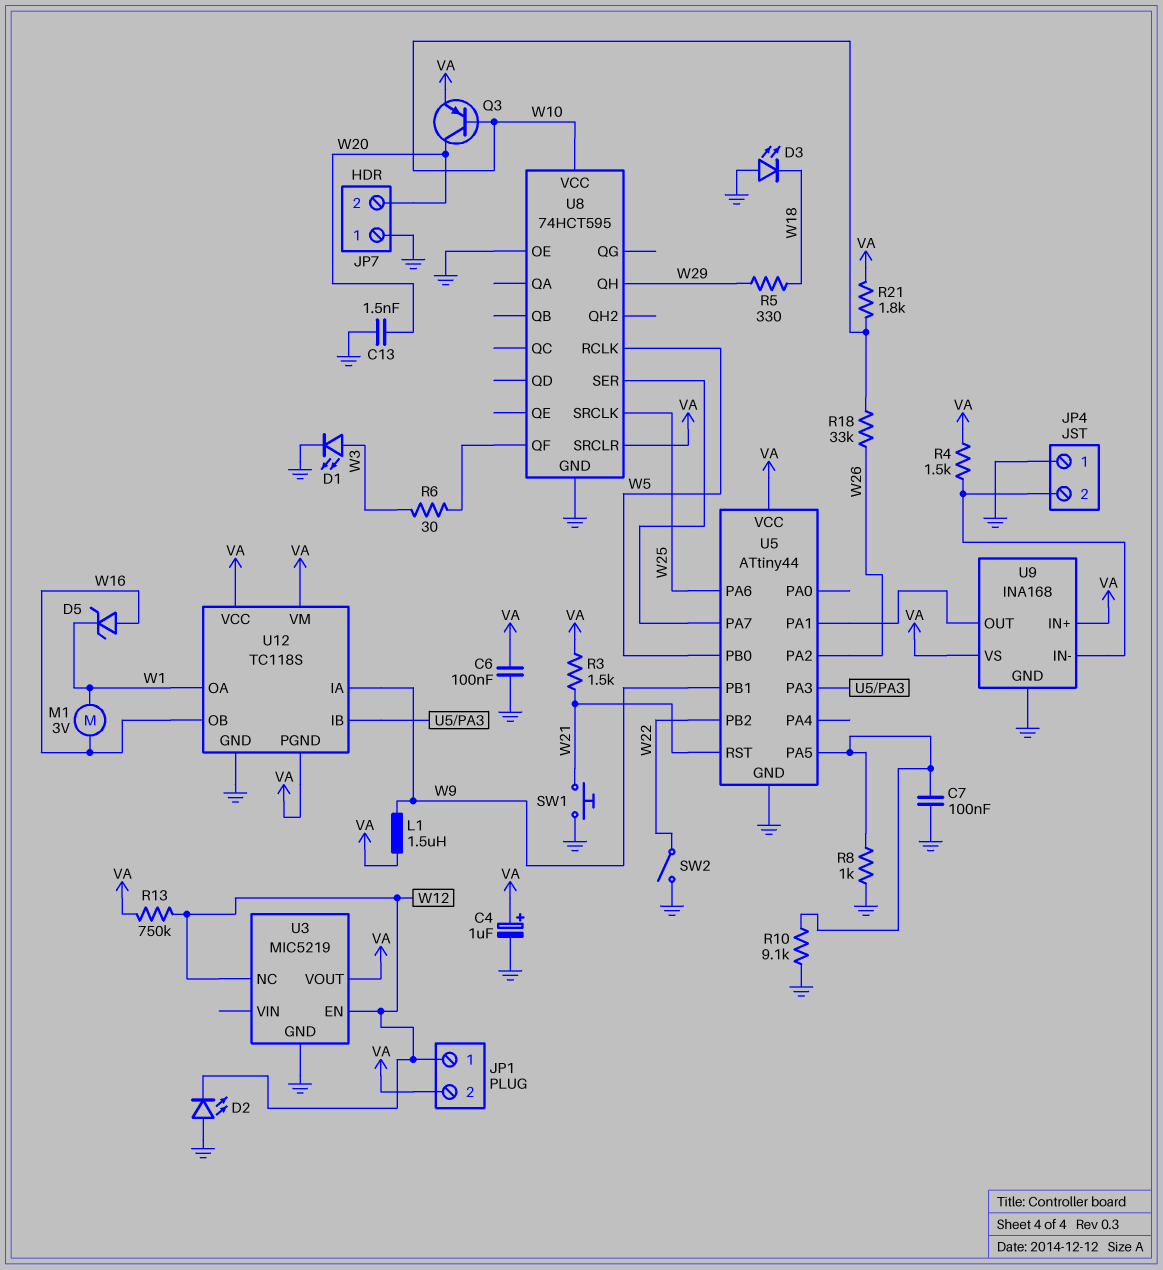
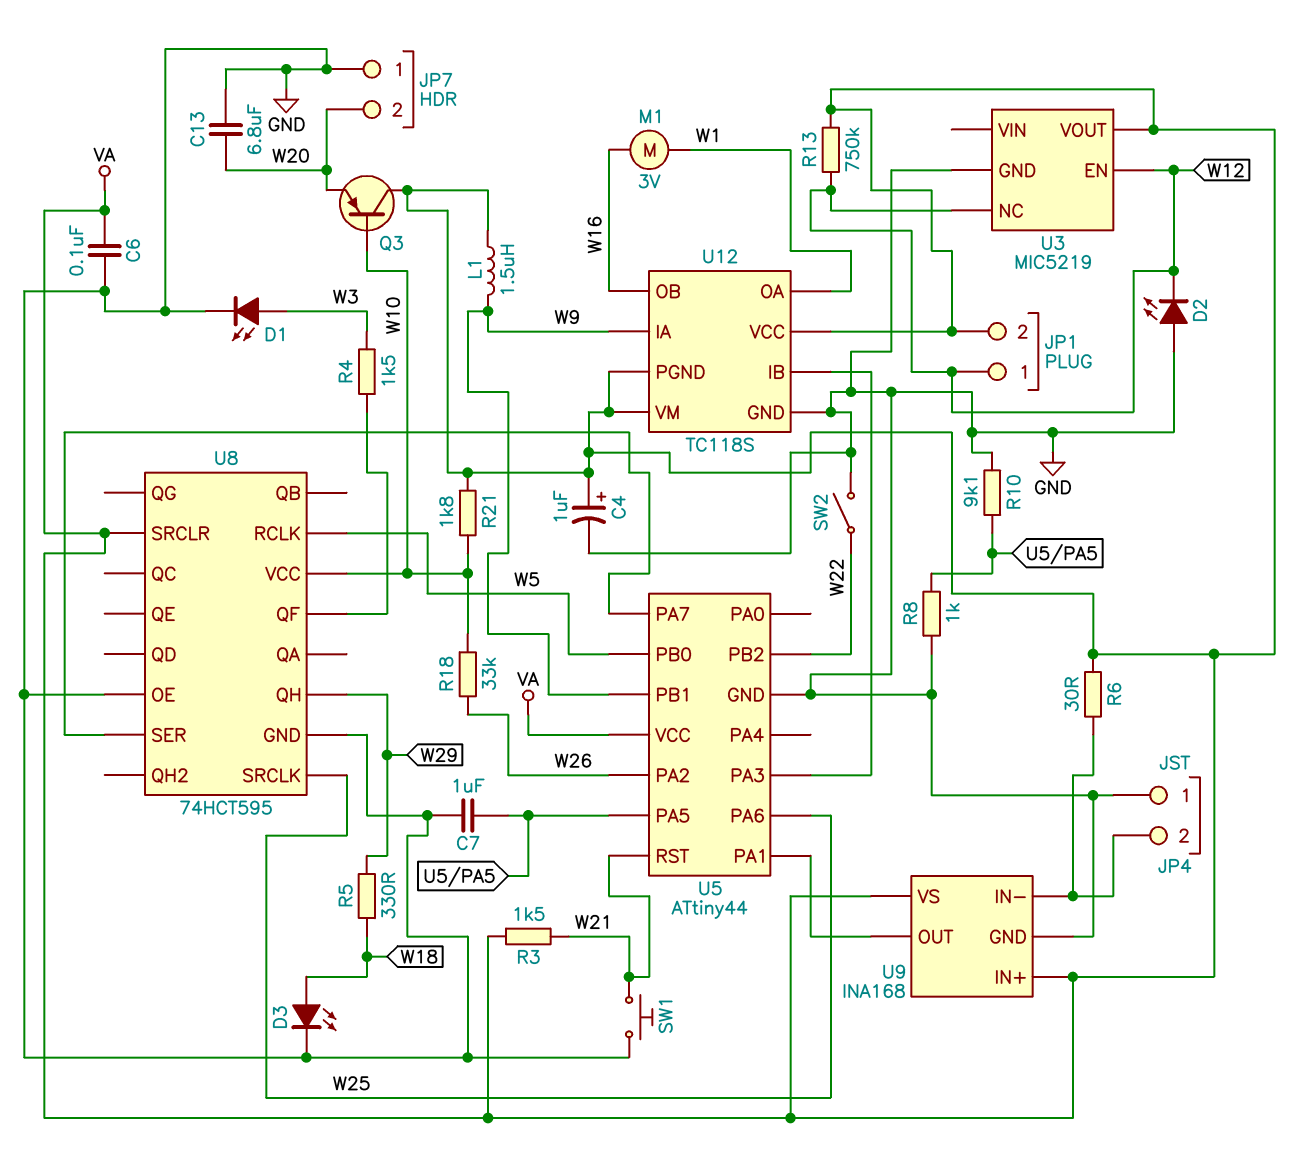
C7: 100nF (GND, U5/PA5) -> 1uF (GND, U5/PA5)
C13: 1.5nF (GND, W20) -> 6.8uF (GND, W20)
D3: LED (A GND, K W18) -> LED (A W18, K GND)
D5: zener (A W16, K W1) -> none
Q3: PNP (B W10, C W20, E VA) -> PNP (B W10, C VA, E W20)
R4: 1.5k (JP4/2, VA) -> 1.5k (U8/QF, W3)
R6: 30 (U8/QF, W3) -> 30 (JP4/2, VA)

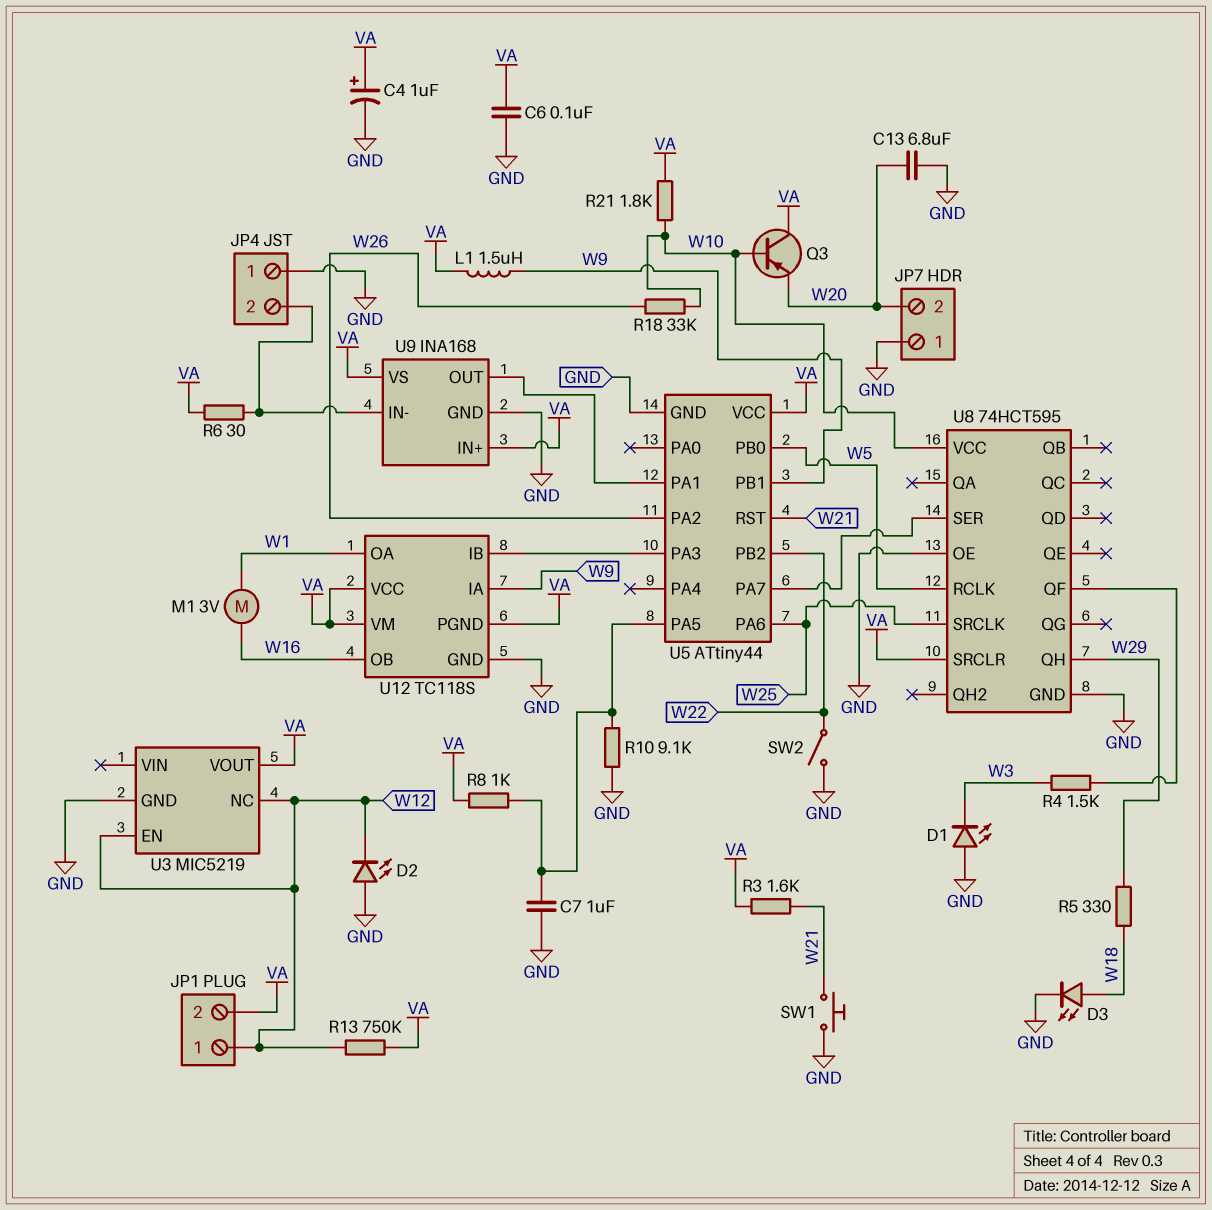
D1: LED (A W3, K GND) -> LED (A GND, K W3)
R3: 1.5k (VA, W21) -> 1.6k (VA, W21)
R8: 1k (GND, U5/PA5) -> 1k (U5/PA5, VA)

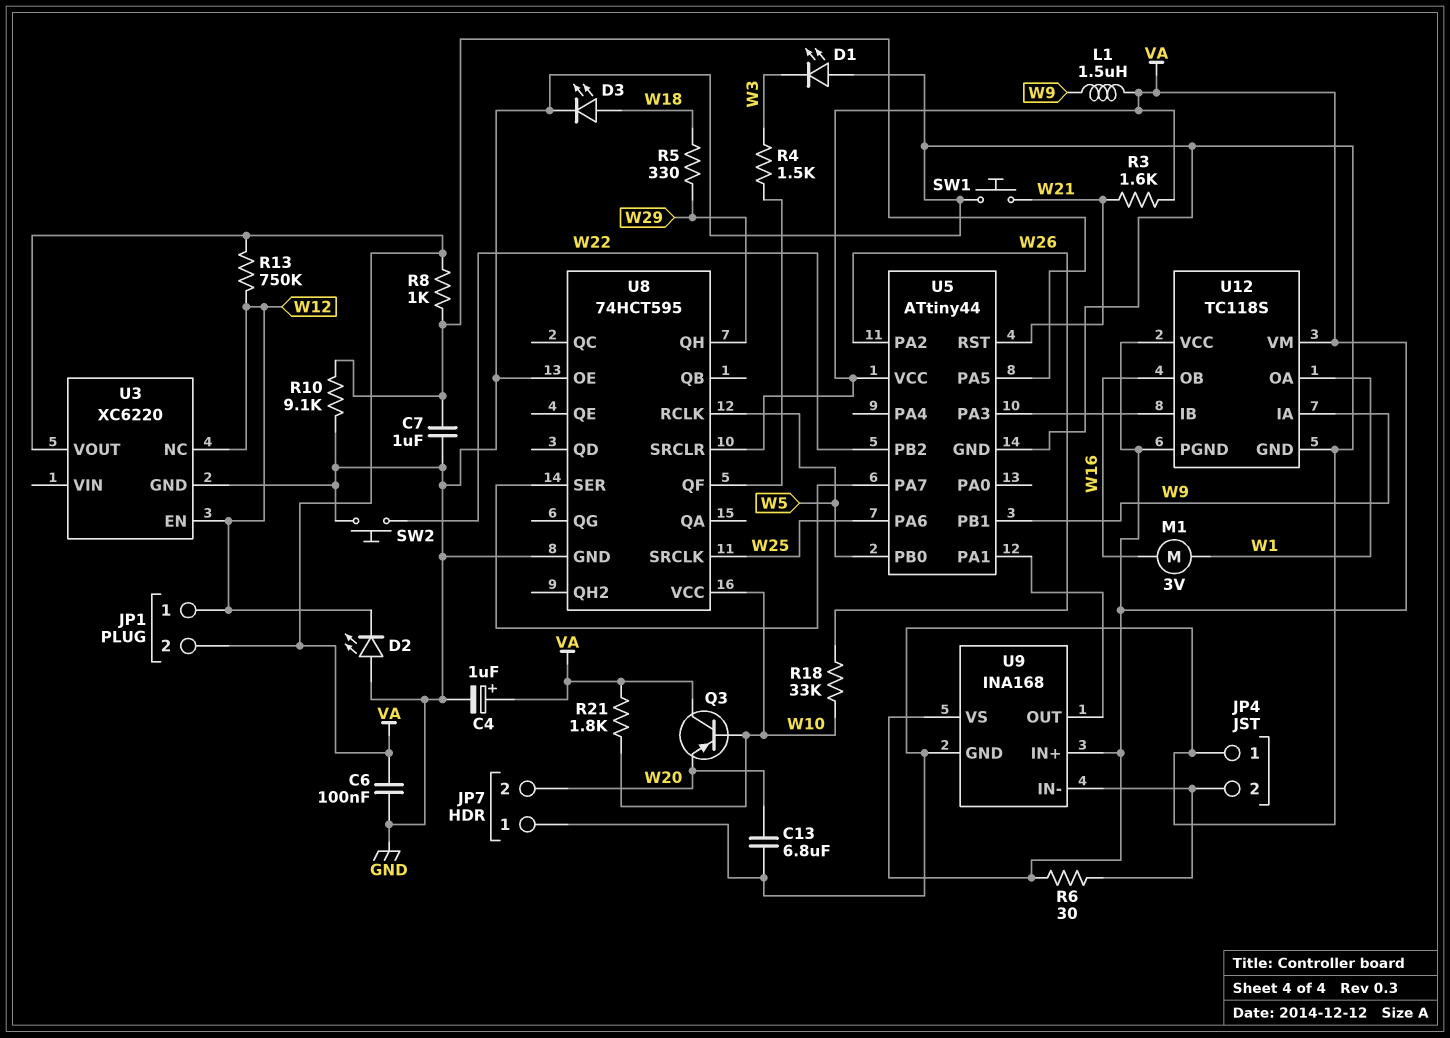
SW2: switch (GND, W22) -> button (GND, W22)
U3: MIC5219 -> XC6220

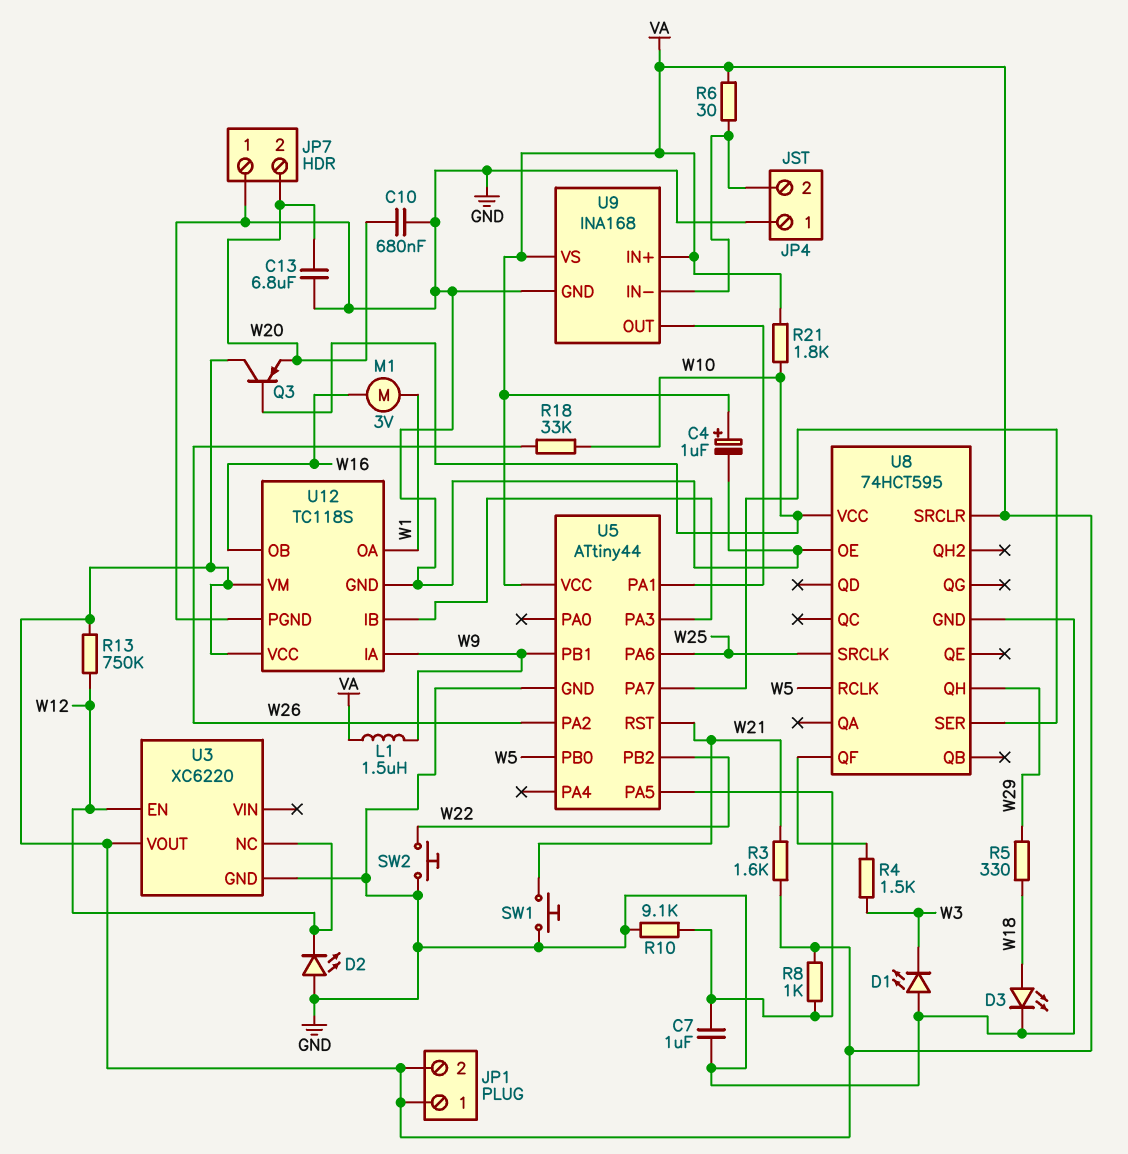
C6: 100nF (GND, VA) -> none
C10: none -> 680nF (GND, W20)
JP1 pin 1: W12 -> VA
U12 pin PGND: VA -> GND

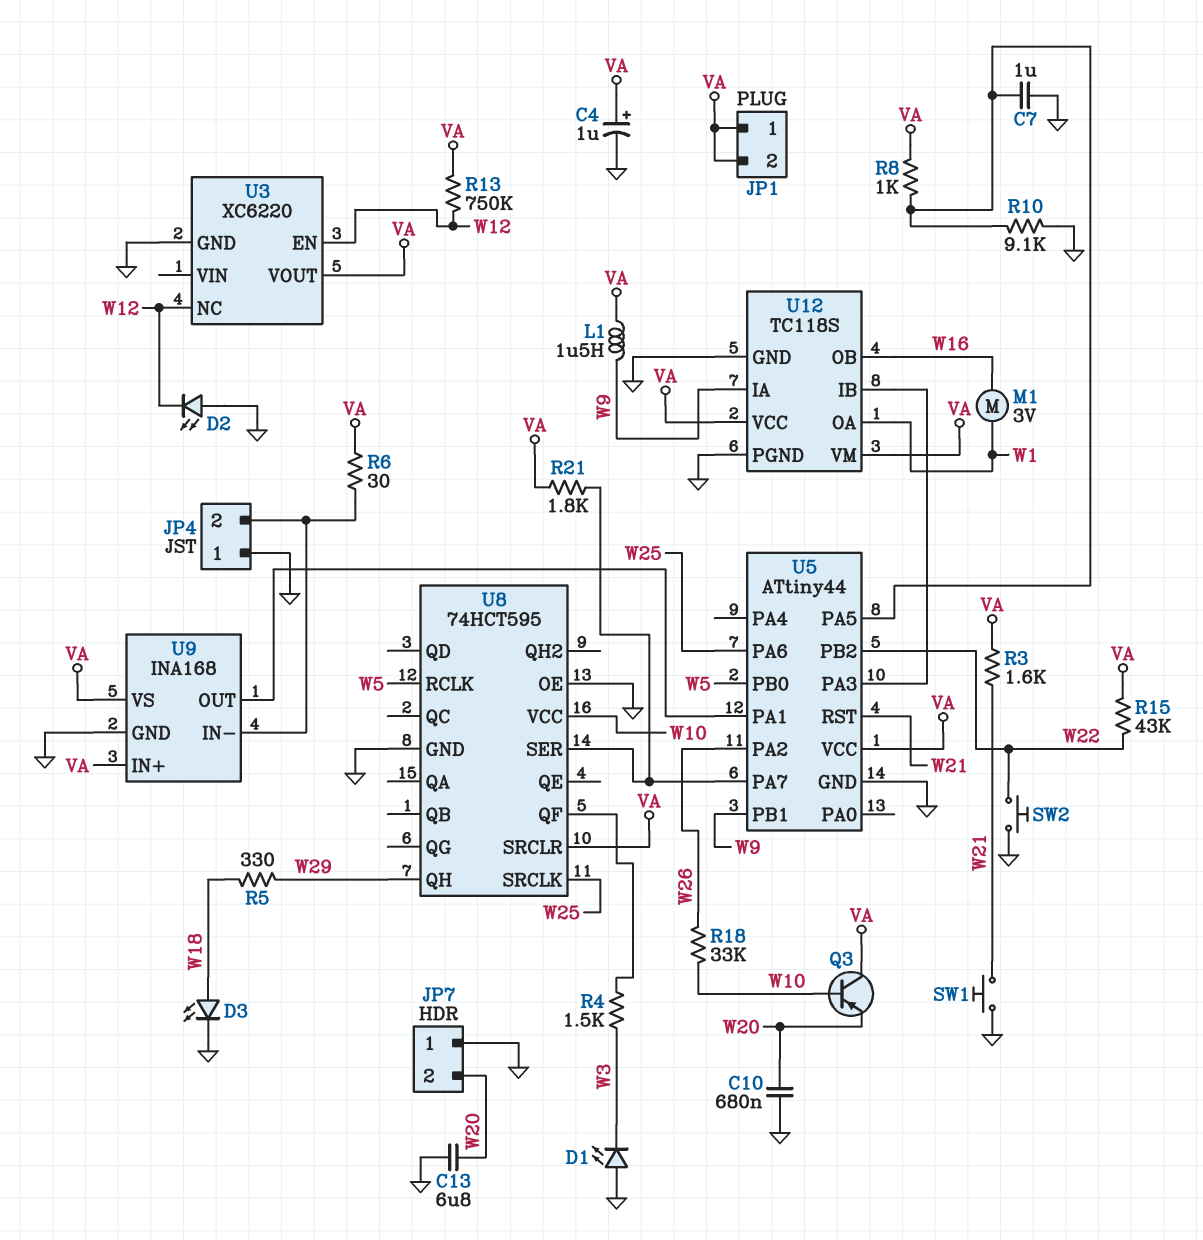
R15: none -> 43k (VA, W22)
R21: 1.8k (VA, W10) -> 1.8k (U5/PA7, VA)

